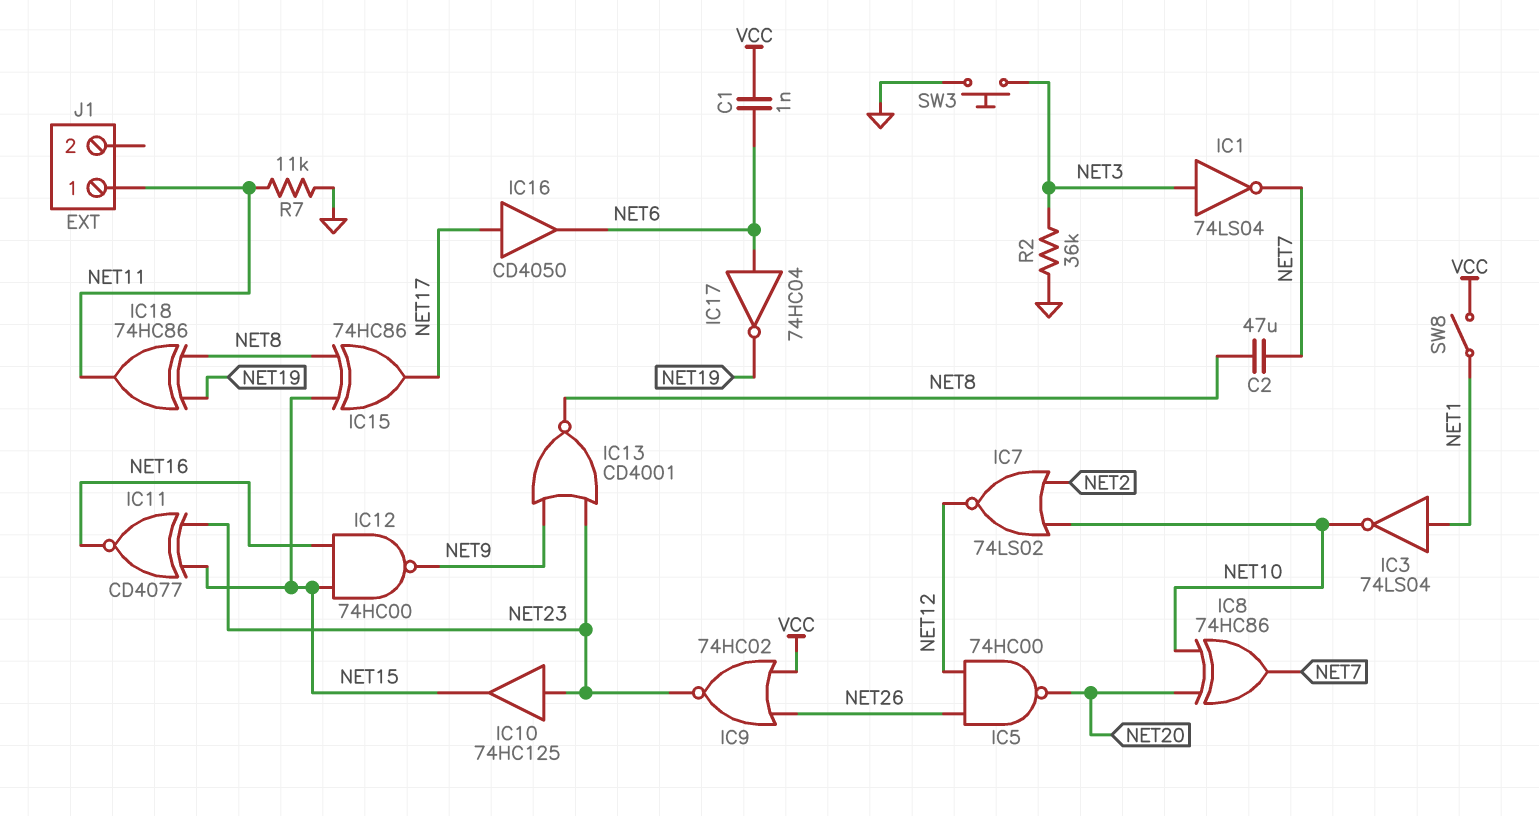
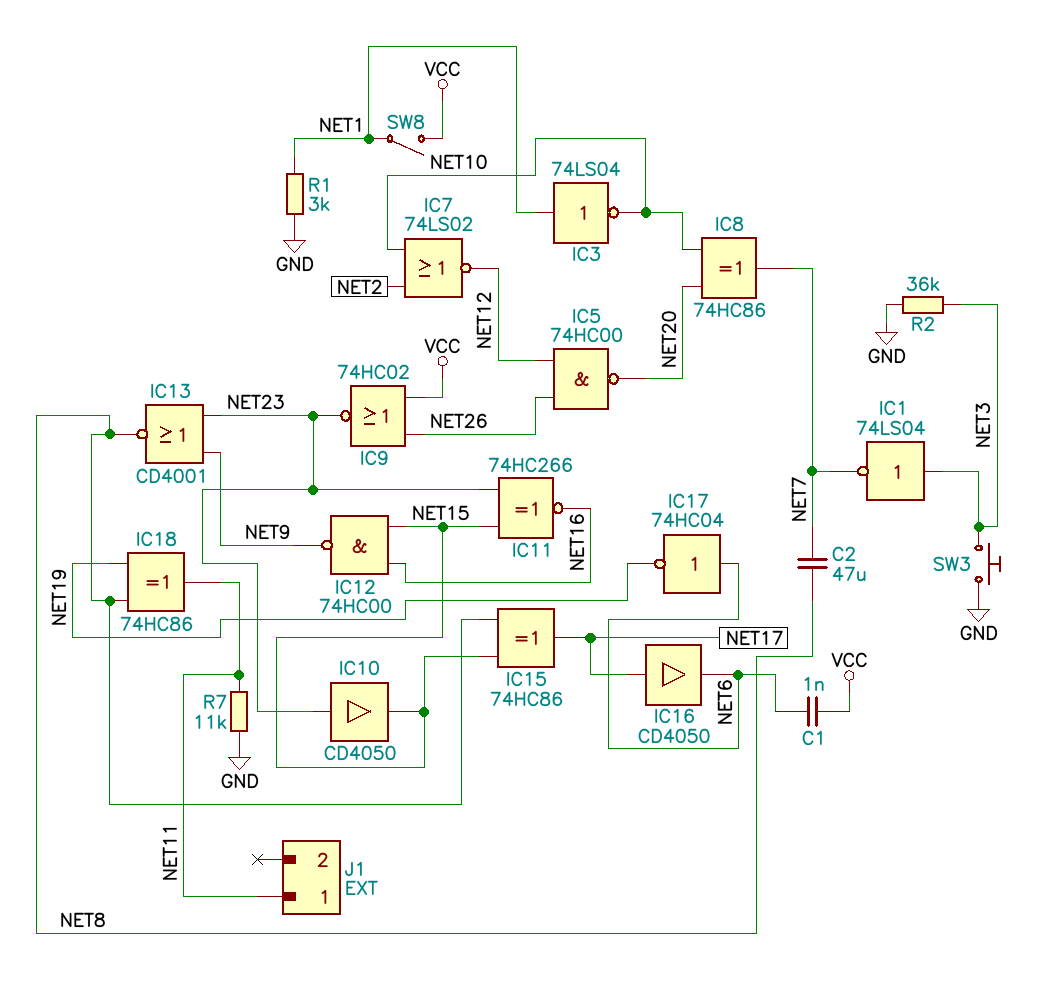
IC10: buffer 74HC125 (in NET23, out NET15) -> buffer CD4050 (in NET23, out NET15)
IC11: XNOR CD4077 (in NET15, in NET23, out NET16) -> XNOR 74HC266 (in NET15, in NET23, out NET16)
R1: none -> 3k (GND, NET1)

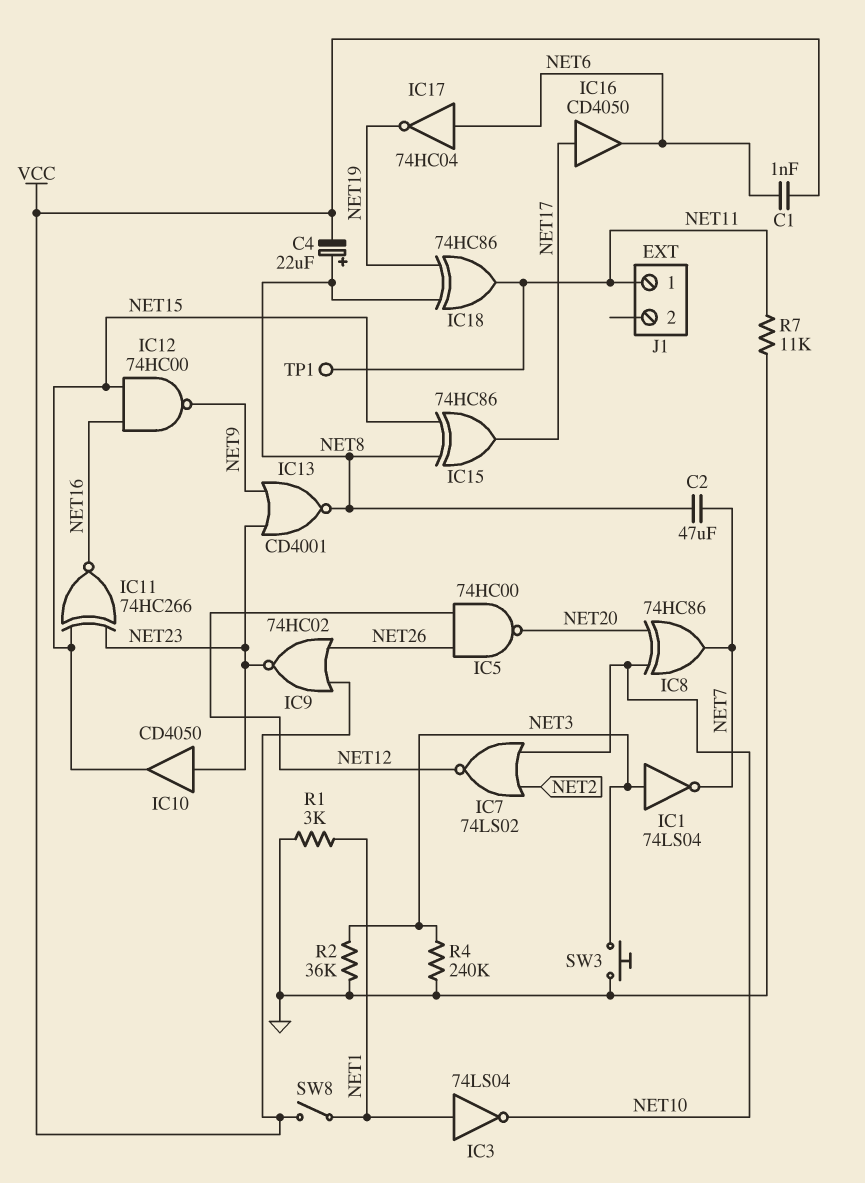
C4: none -> 22uF (plus NET8, minus VCC)
R4: none -> 240k (GND, NET3)
TP1: none -> test point (NET11)

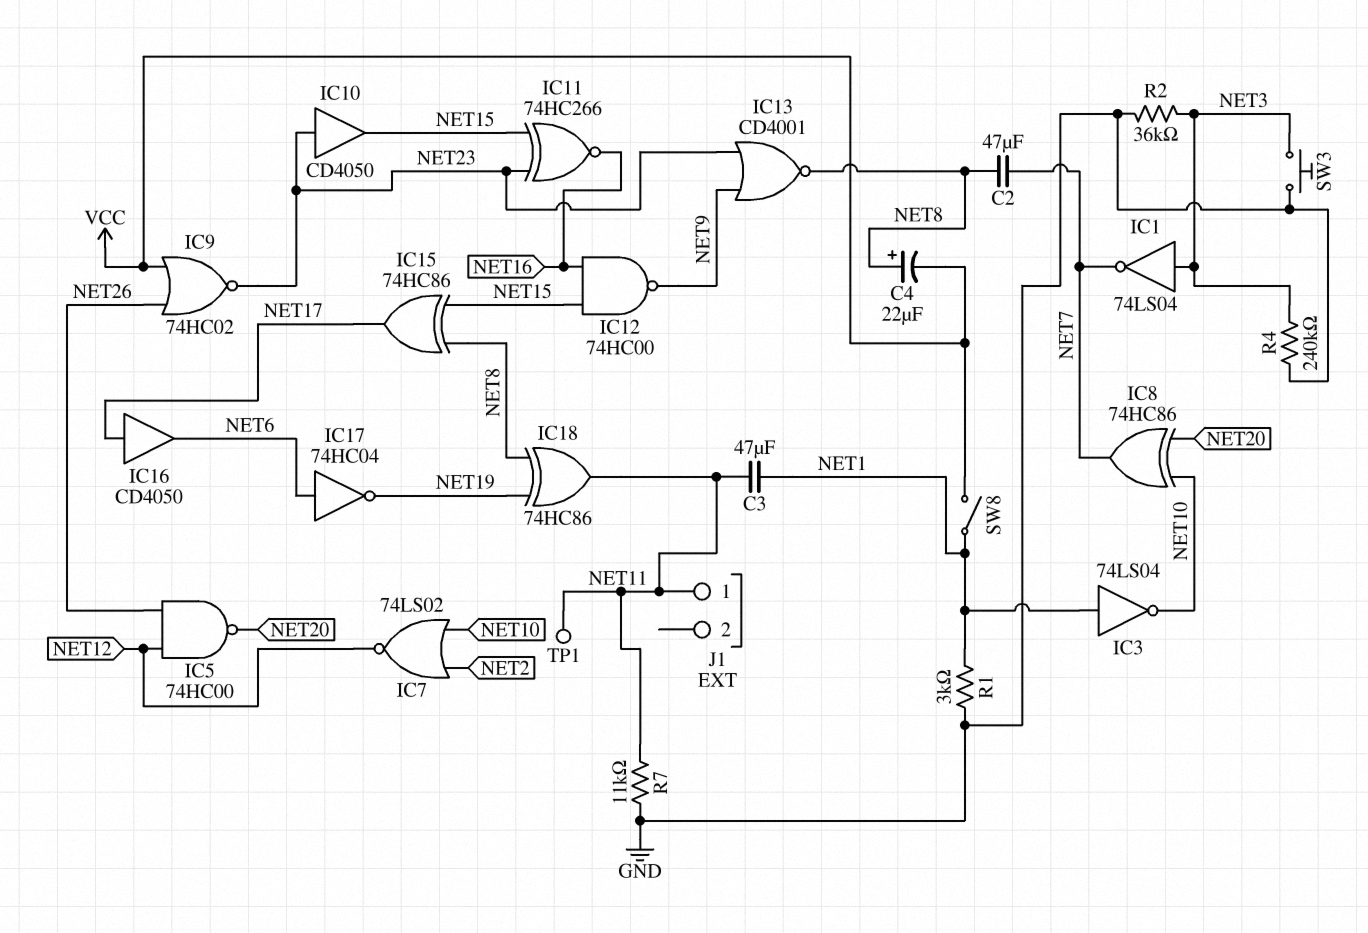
C1: 1nF (NET6, VCC) -> none
C3: none -> 47uF (NET1, NET11)

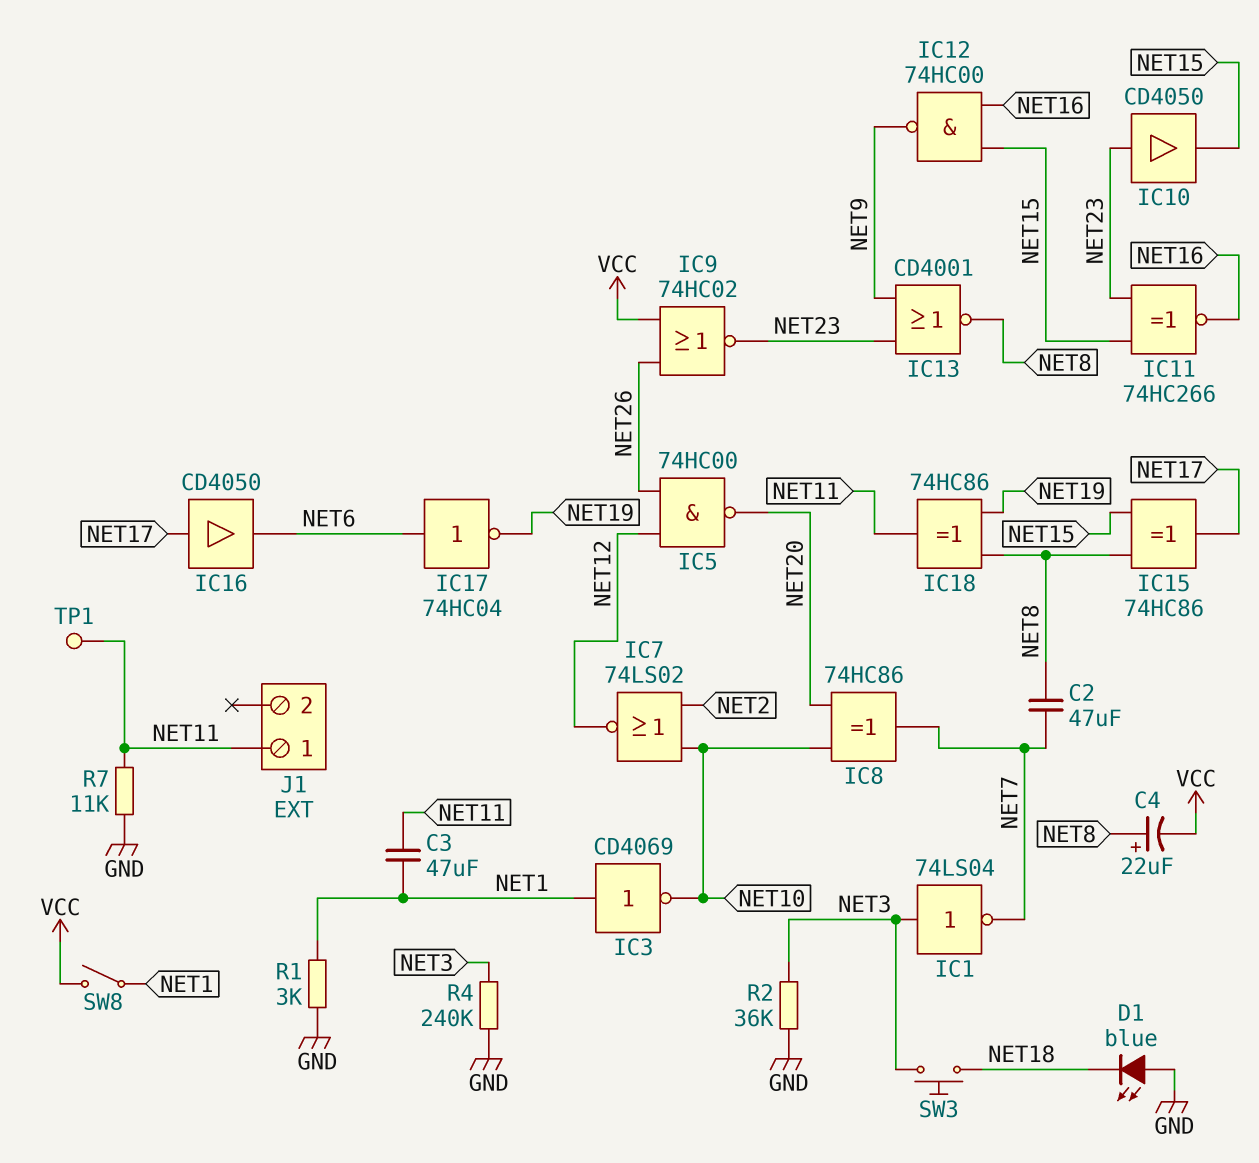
D1: none -> LED blue (A GND, K NET18)
IC3: NOT 74LS04 (in NET1, out NET10) -> NOT CD4069 (in NET1, out NET10)
SW3: button (GND, NET3) -> button (NET3, NET18)

